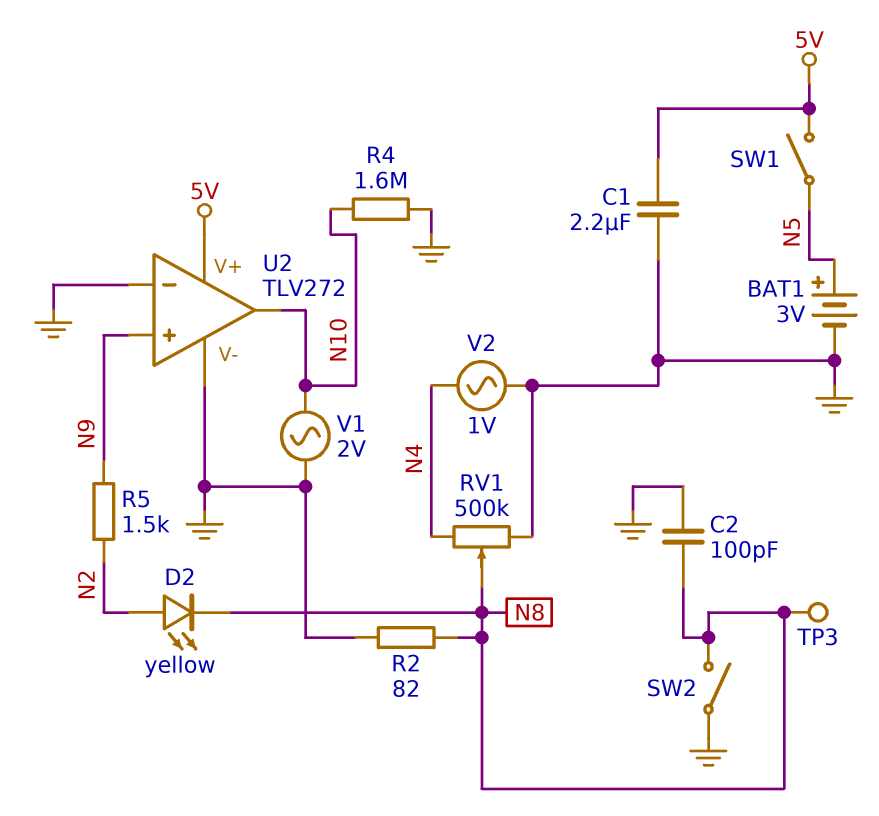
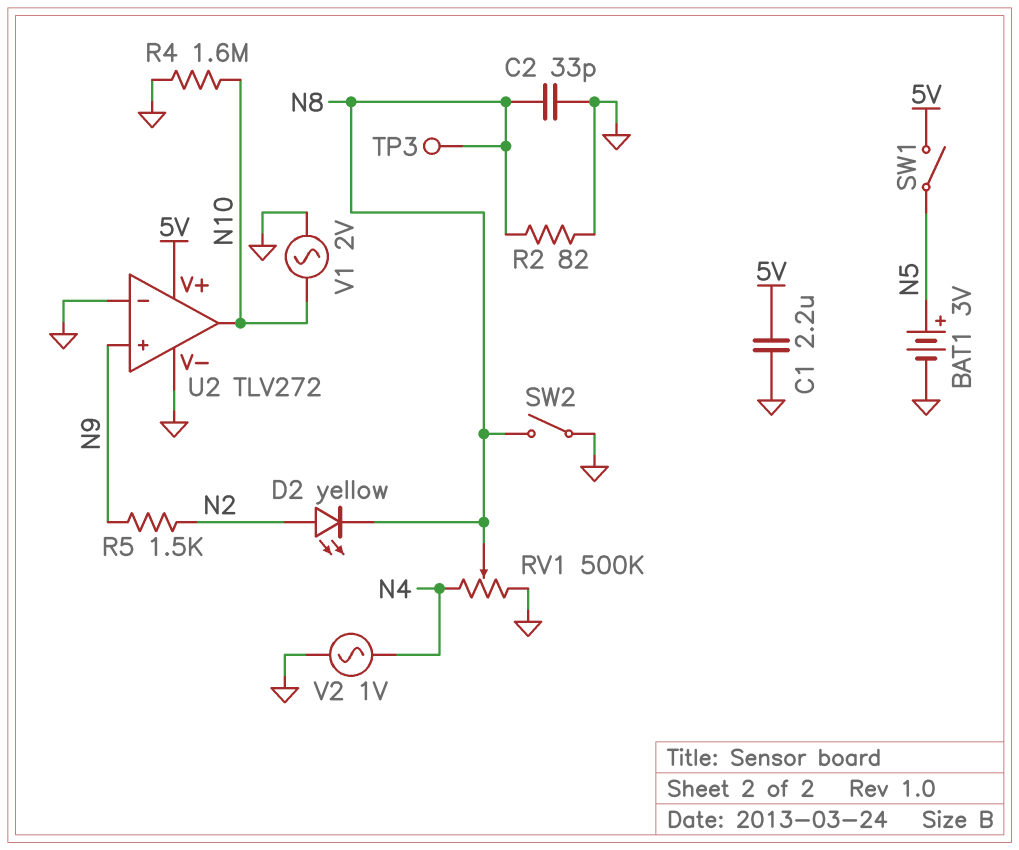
C2: 100pF (GND, N8) -> 33pF (GND, N8)

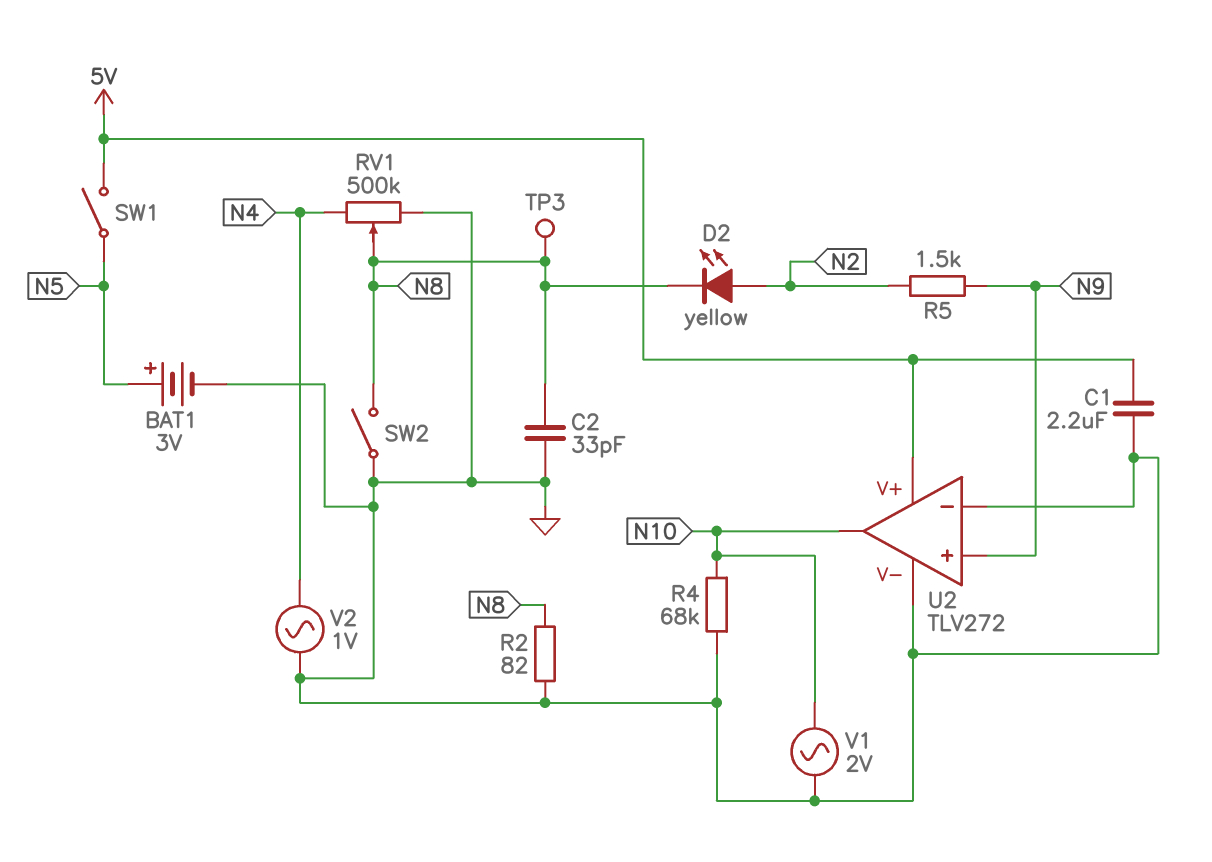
R4: 1.6M (GND, N10) -> 68k (GND, N10)

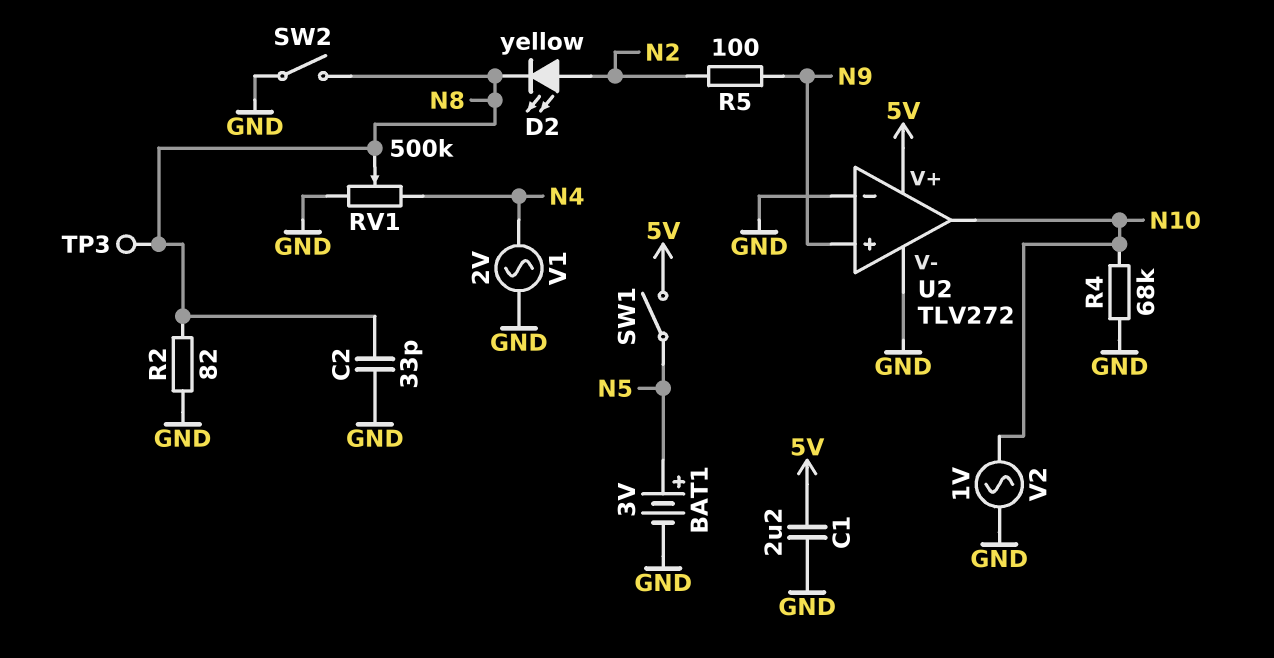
R5: 1.5k (N2, N9) -> 100 (N2, N9)
V1: AC 2V (GND, N10) -> AC 2V (GND, N4)
V2: AC 1V (GND, N4) -> AC 1V (GND, N10)

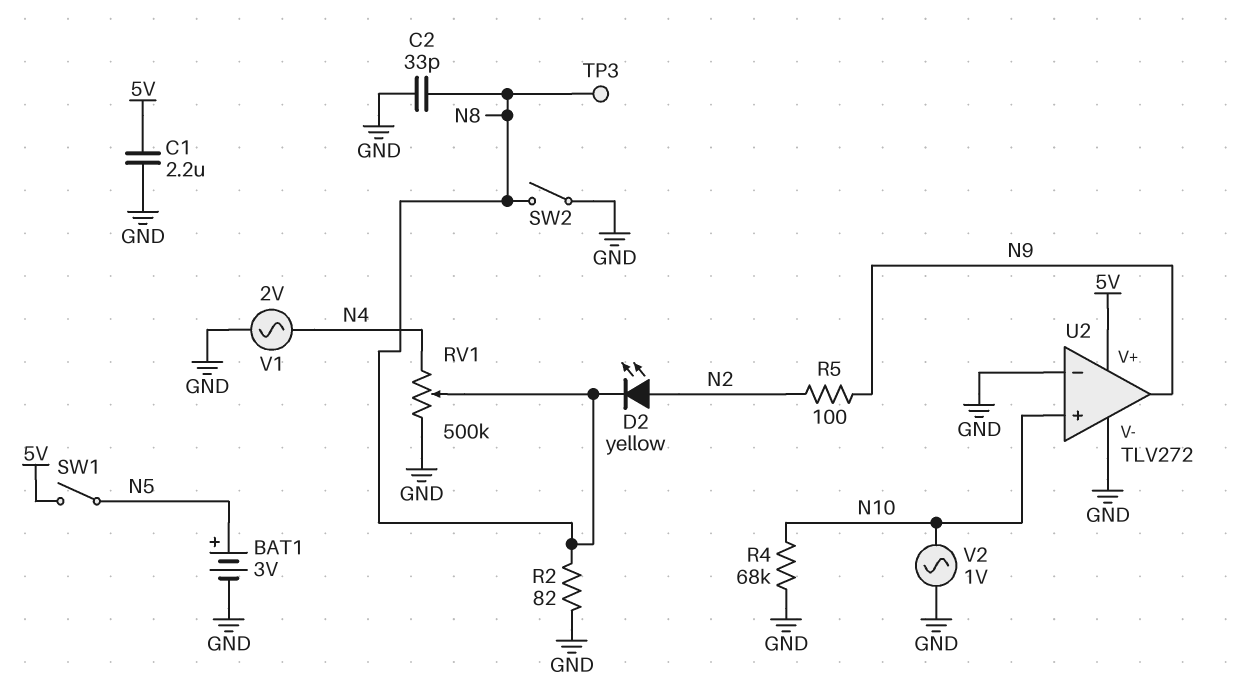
U2 pin in+: N9 -> N10
U2 pin out: N10 -> N9

